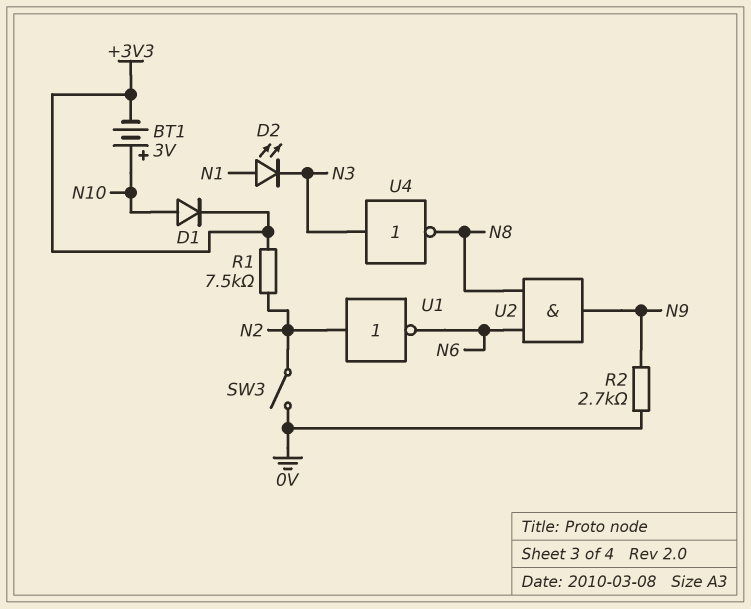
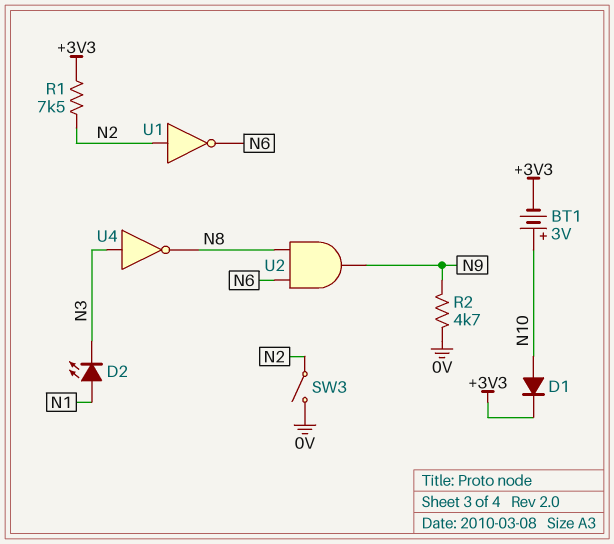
R2: 2.7k (0V, N9) -> 4.7k (0V, N9)

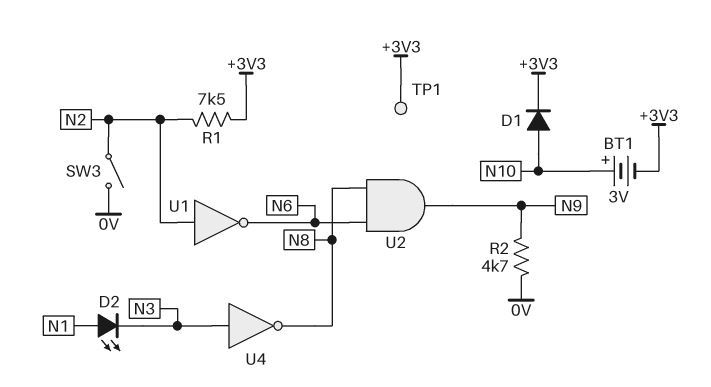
TP1: none -> test point (+3V3)

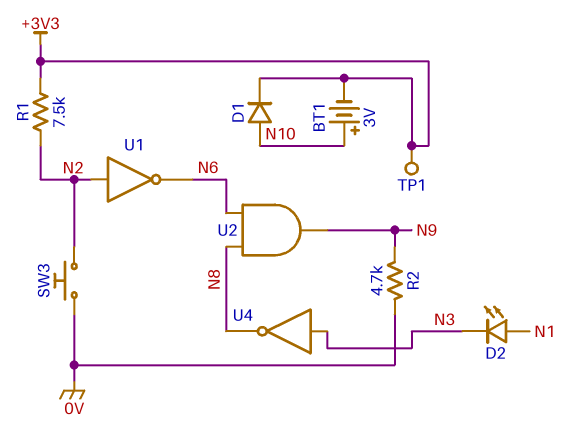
SW3: switch (0V, N2) -> button (0V, N2)

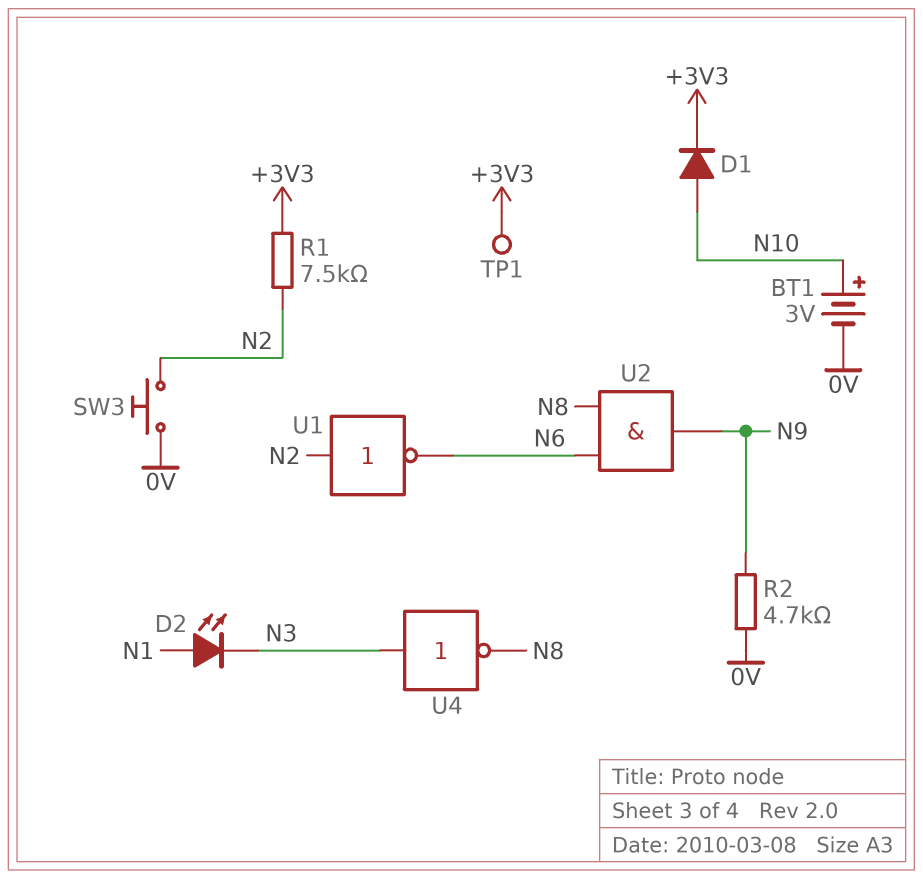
BT1: 3V (plus N10, minus +3V3) -> 3V (plus N10, minus 0V)

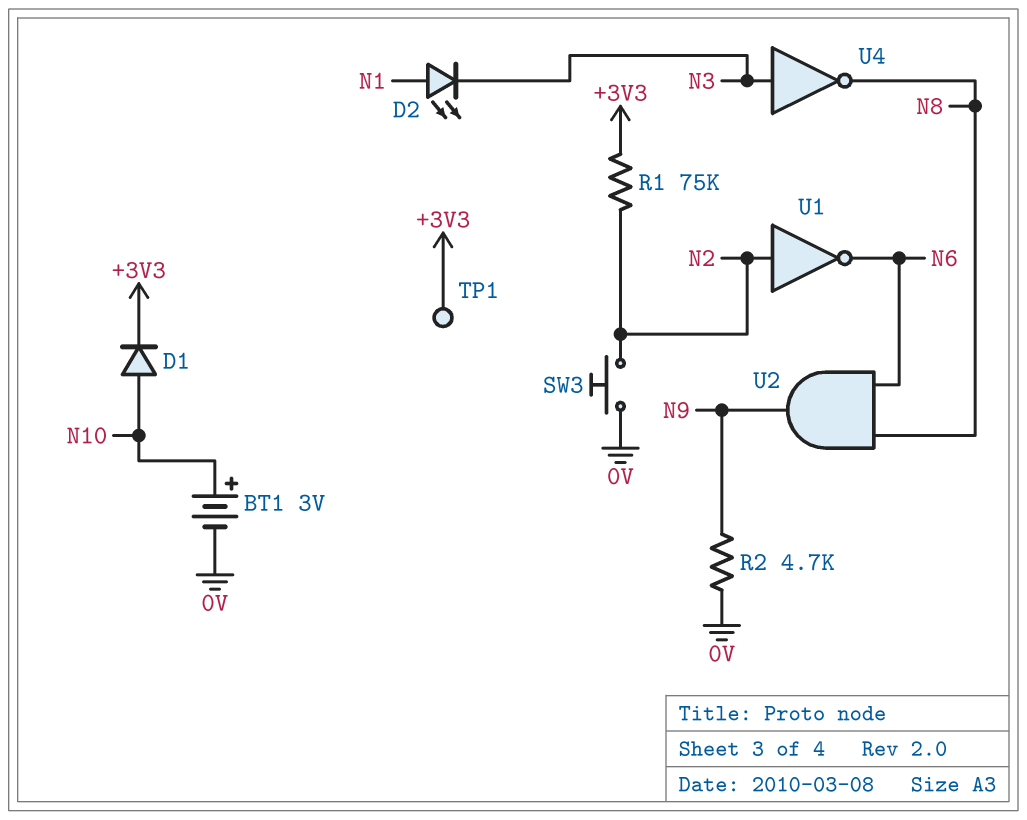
R1: 7.5k (+3V3, N2) -> 75k (+3V3, N2)

